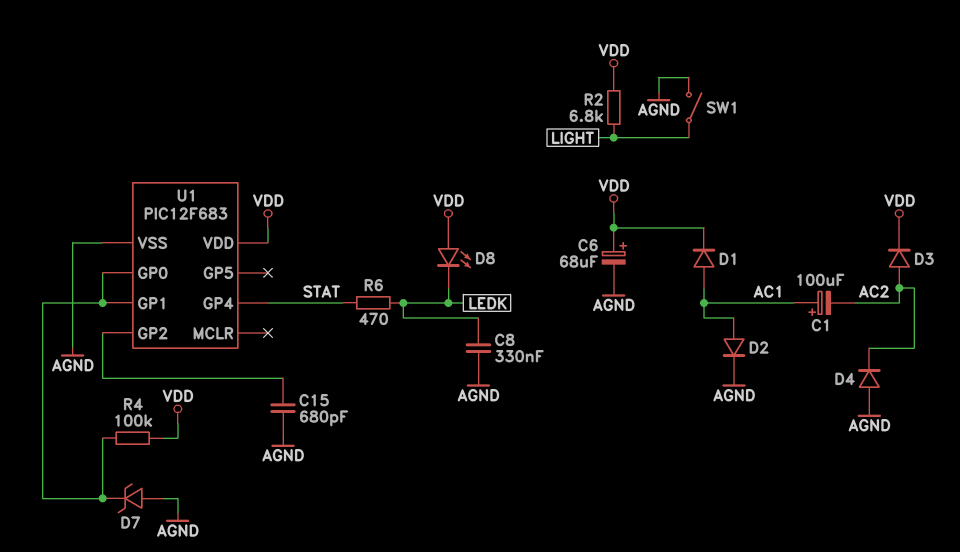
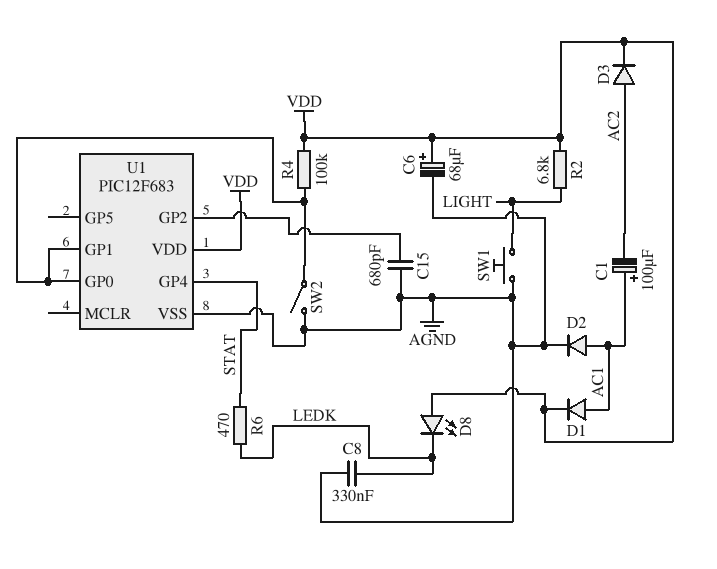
D4: diode (A AGND, K AC2) -> none
D7: zener (A AGND, K U1/GP0) -> none
SW1: switch (AGND, LIGHT) -> button (AGND, LIGHT)
SW2: none -> switch (AGND, U1/GP0)

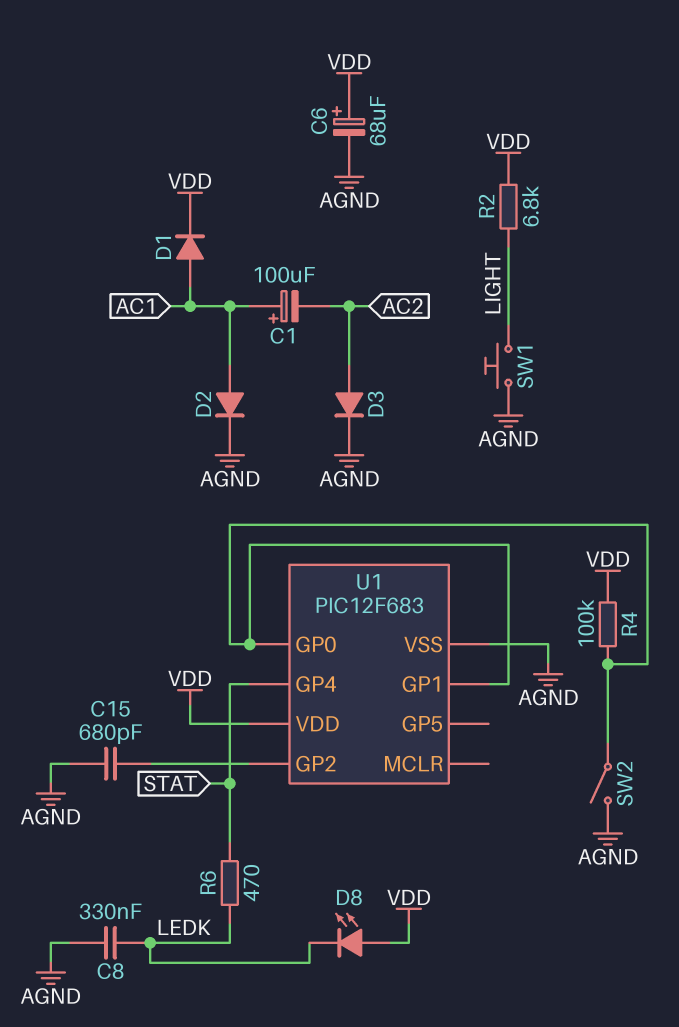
D3: diode (A AC2, K VDD) -> diode (A AC2, K AGND)

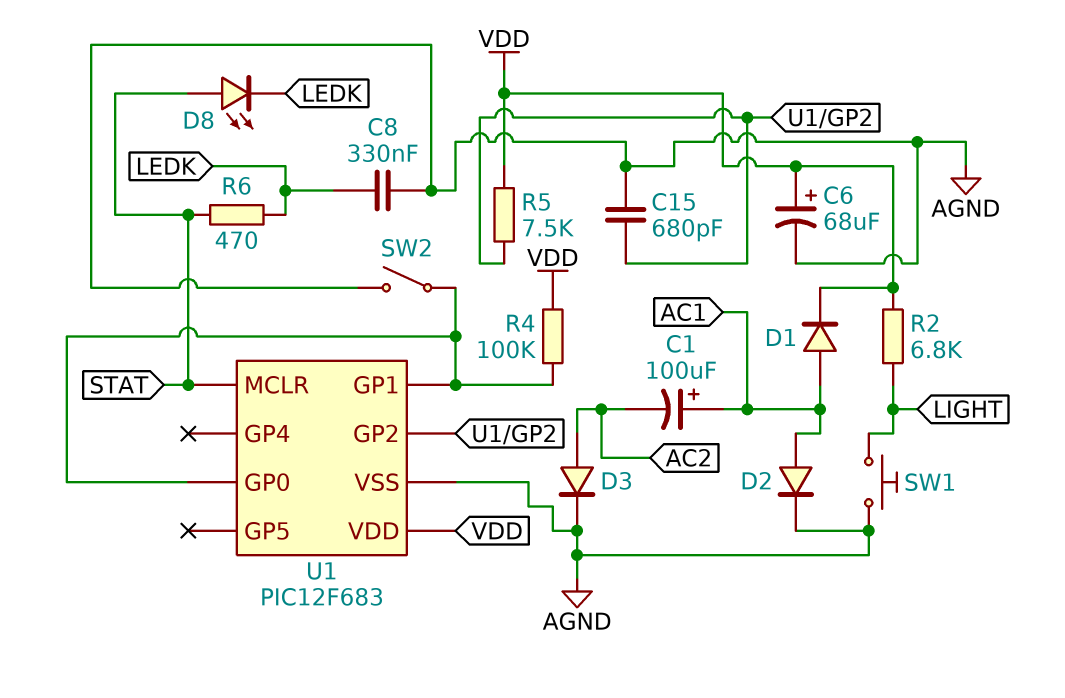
D8: LED (A VDD, K LEDK) -> LED (A STAT, K LEDK)
R5: none -> 7.5k (U1/GP2, VDD)
U1 pin GP4: STAT -> none
U1 pin MCLR: none -> STAT

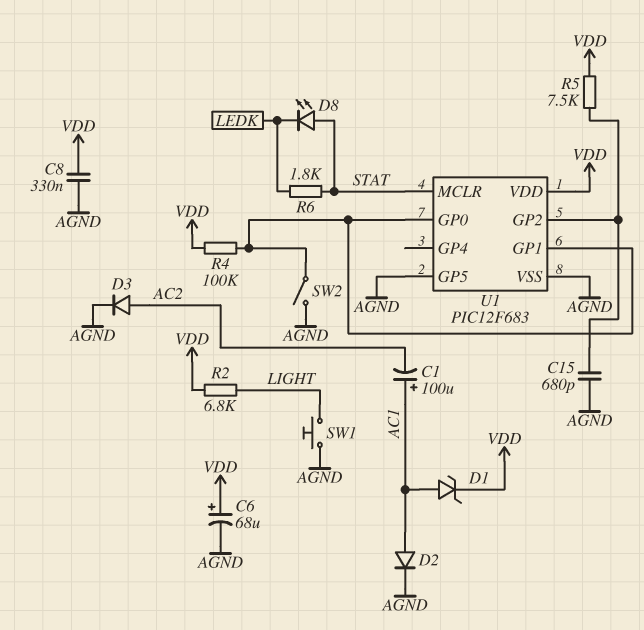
C8: 330nF (AGND, LEDK) -> 330nF (AGND, VDD)
D1: diode (A AC1, K VDD) -> zener (A AC1, K VDD)
R6: 470 (LEDK, STAT) -> 1.8k (LEDK, STAT)
U1 pin GP5: none -> AGND

